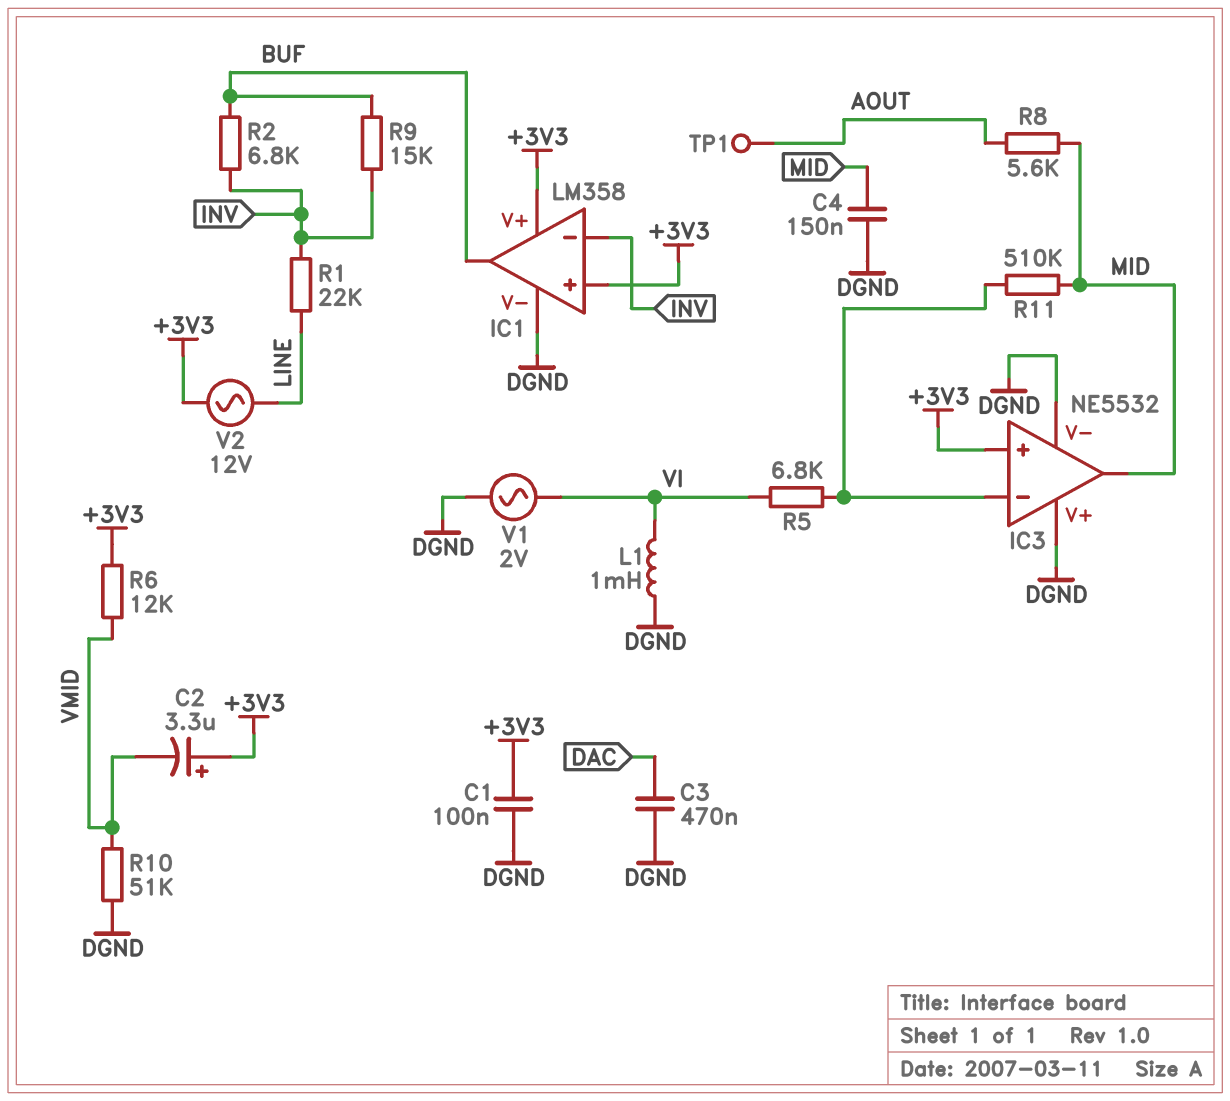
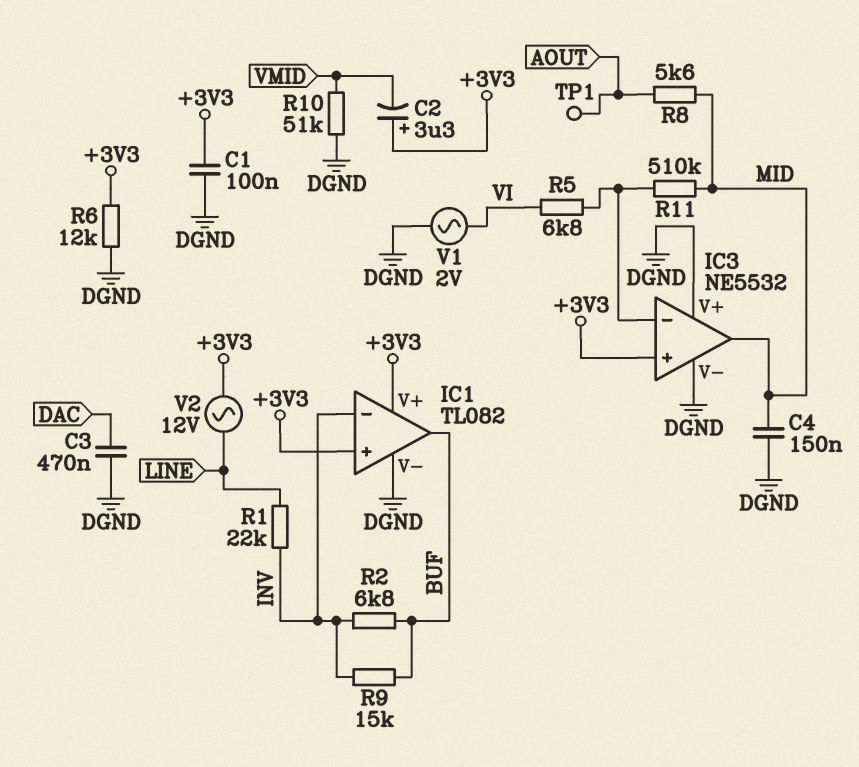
IC1: LM358 -> TL082
L1: 1mH (DGND, VI) -> none
R6: 12k (+3V3, VMID) -> 12k (+3V3, DGND)

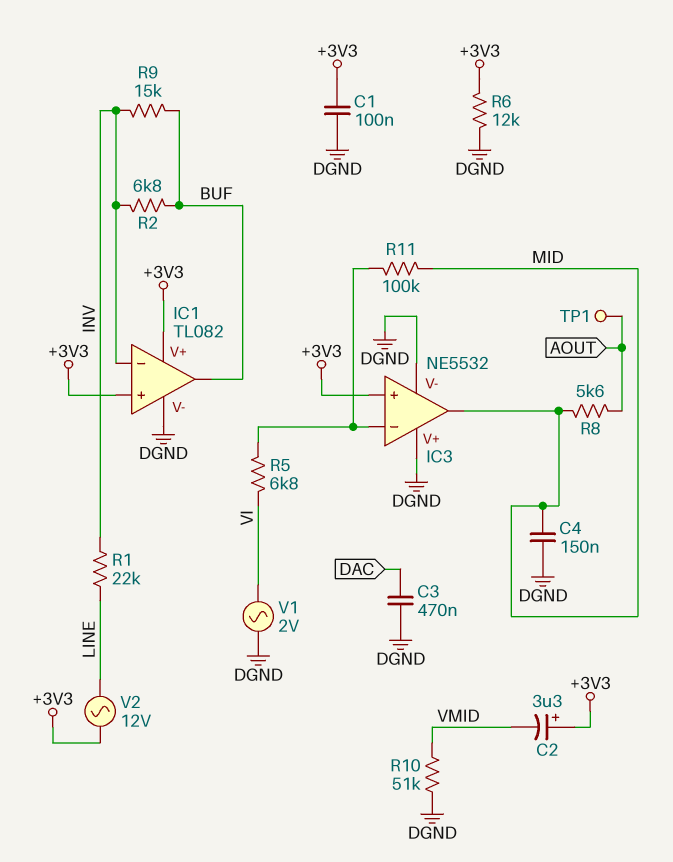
R11: 510k (IC3/in-, MID) -> 100k (IC3/in-, MID)

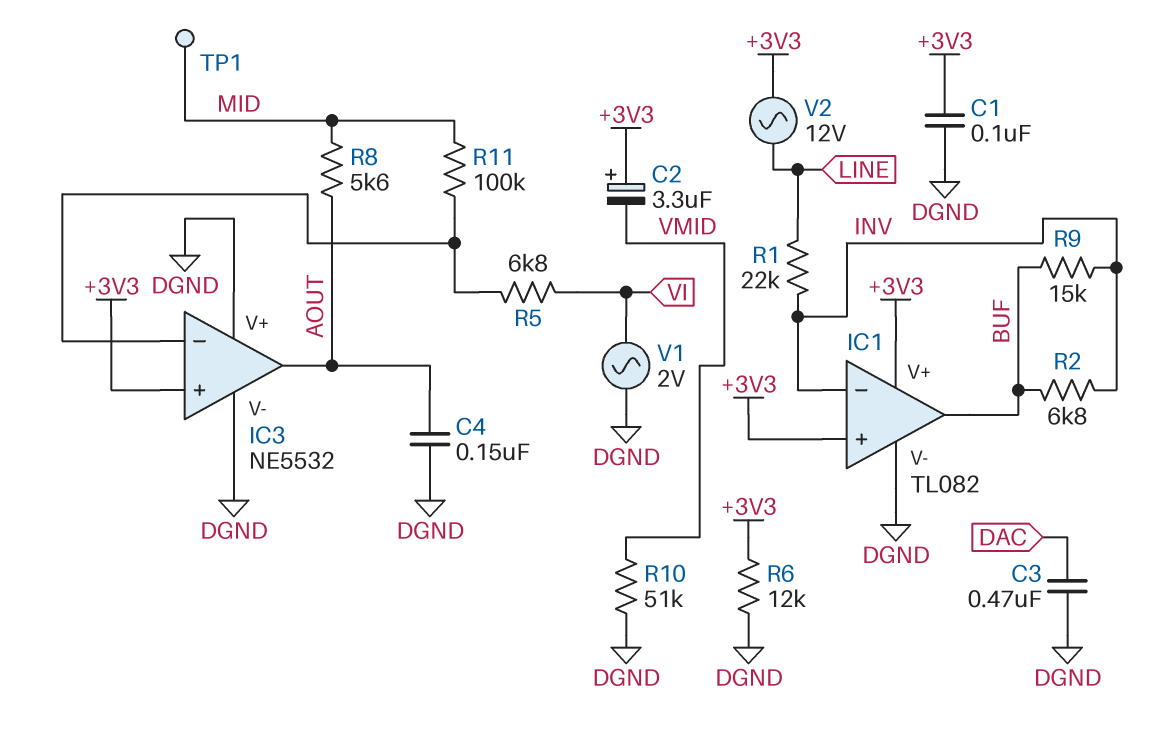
C4: 150nF (DGND, MID) -> 150nF (AOUT, DGND)
IC3 pin out: MID -> AOUT
TP1: test point (AOUT) -> test point (MID)

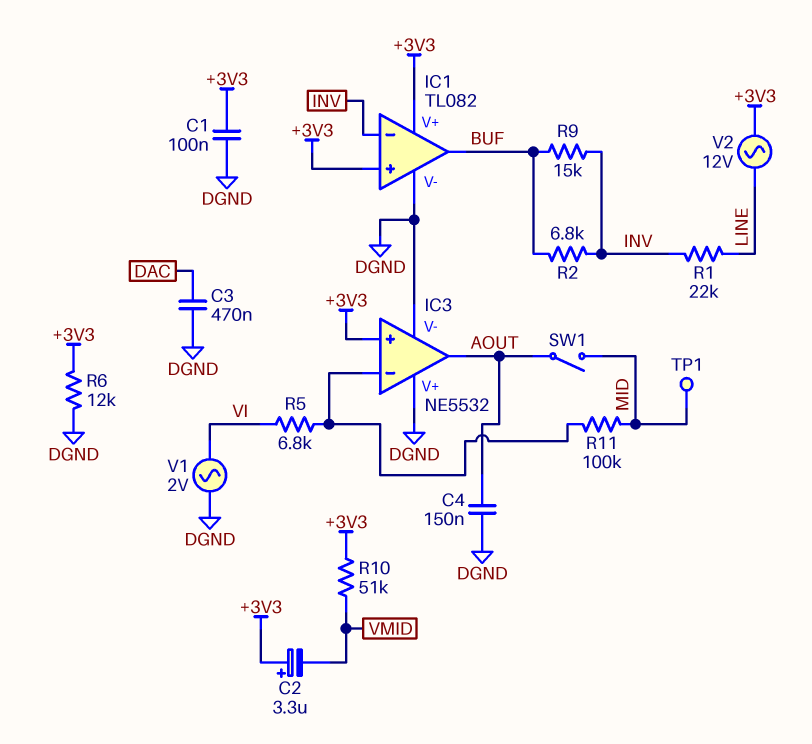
R8: 5.6k (AOUT, MID) -> none
R10: 51k (DGND, VMID) -> 51k (+3V3, VMID)
SW1: none -> switch (AOUT, MID)

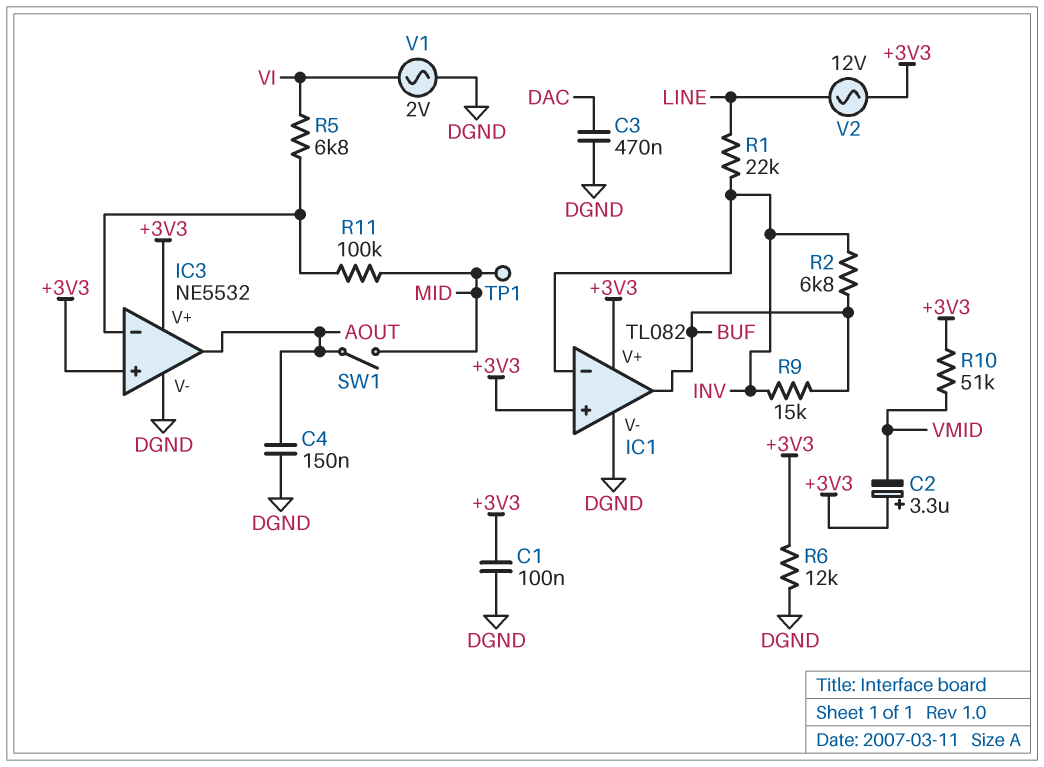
IC3 pin V+: DGND -> +3V3

